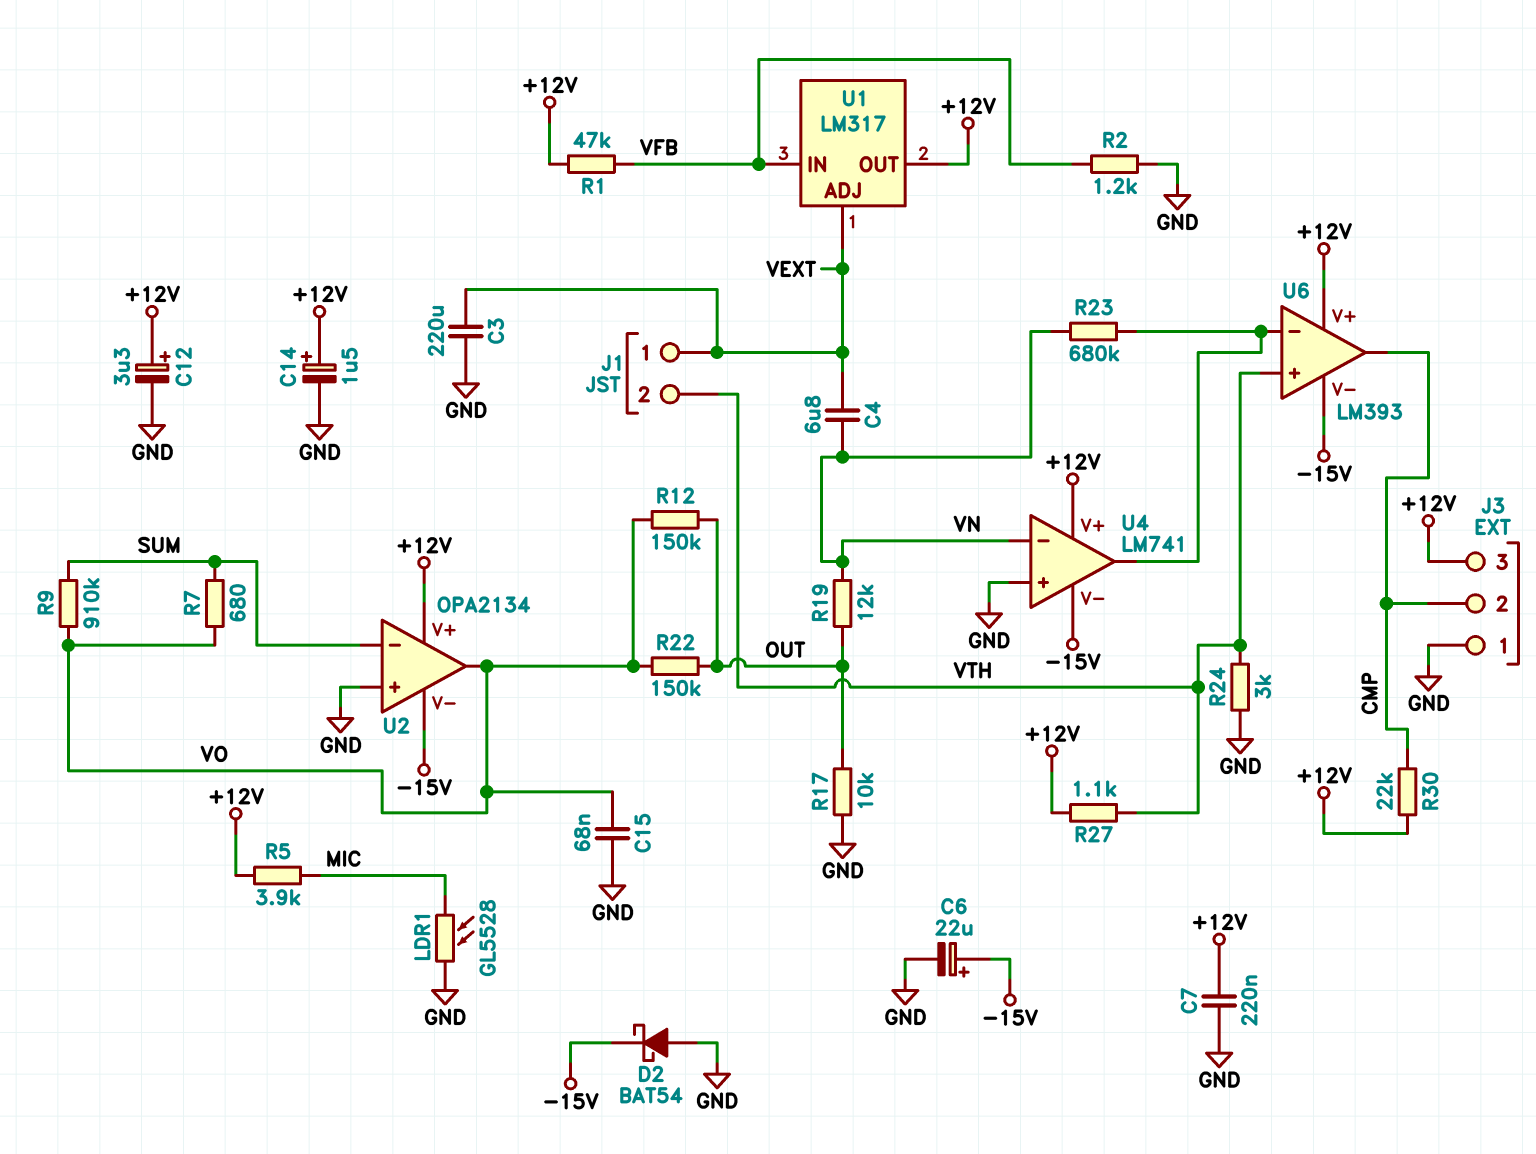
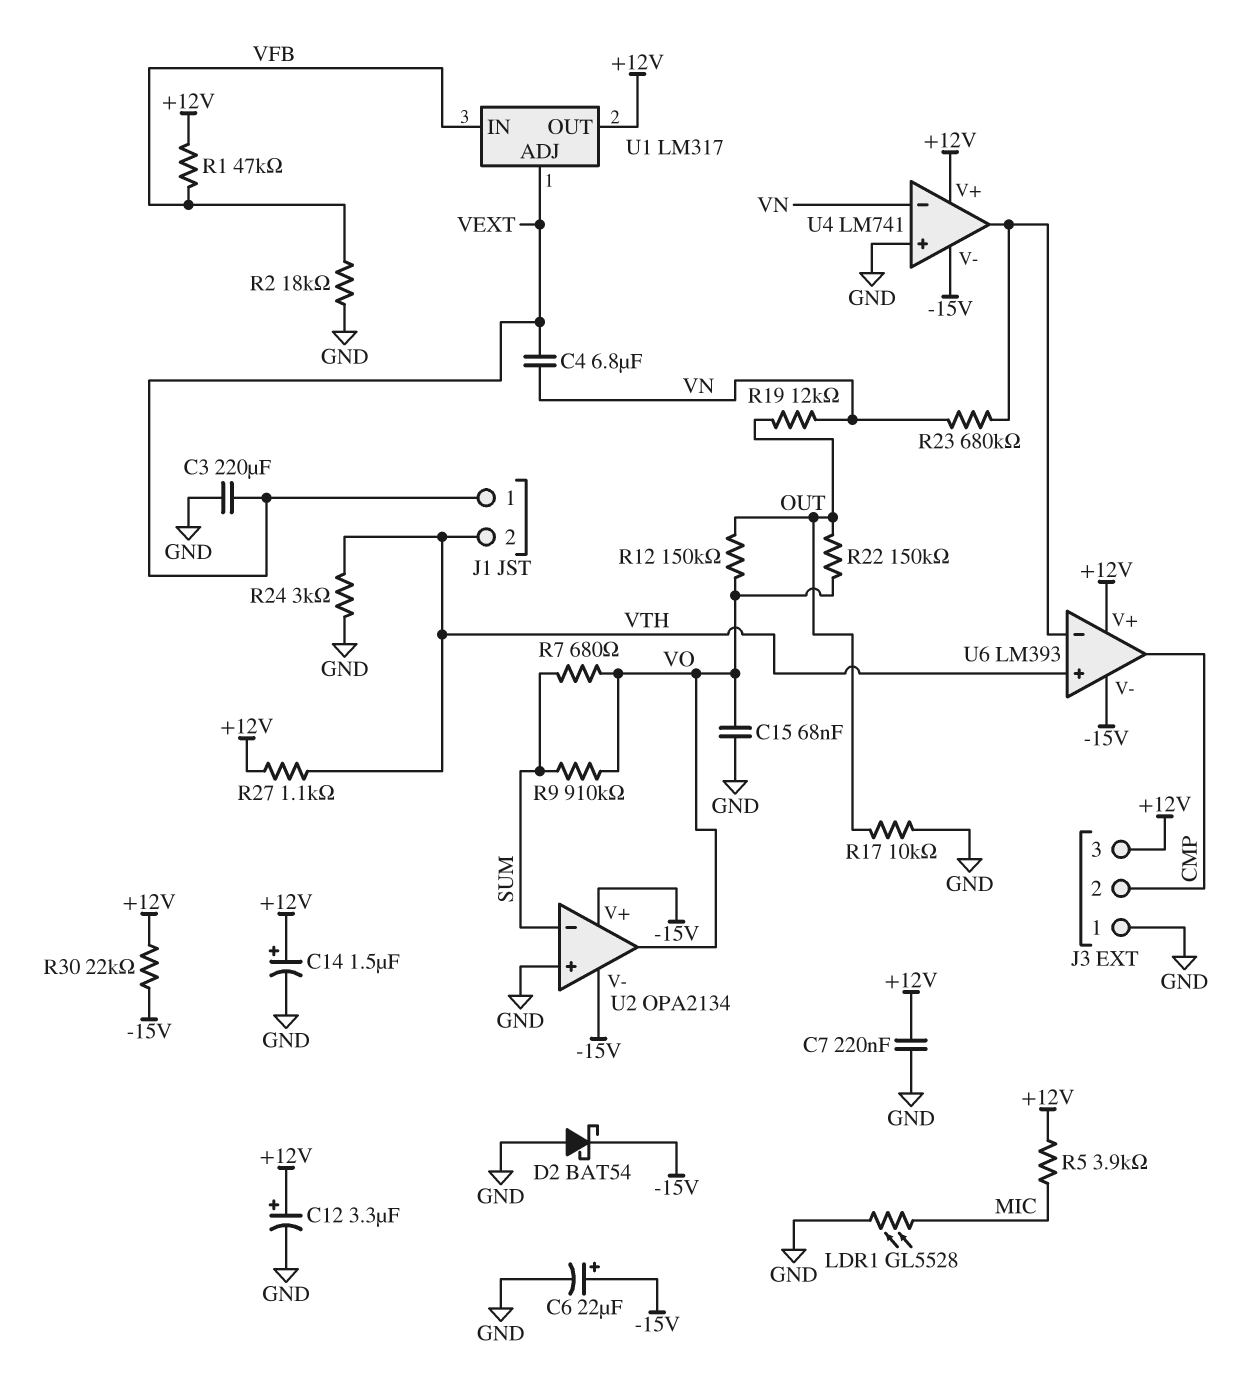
R2: 1.2k (GND, VFB) -> 18k (GND, VFB)
R30: 22k (+12V, CMP) -> 22k (+12V, -15V)
U2 pin V+: +12V -> -15V

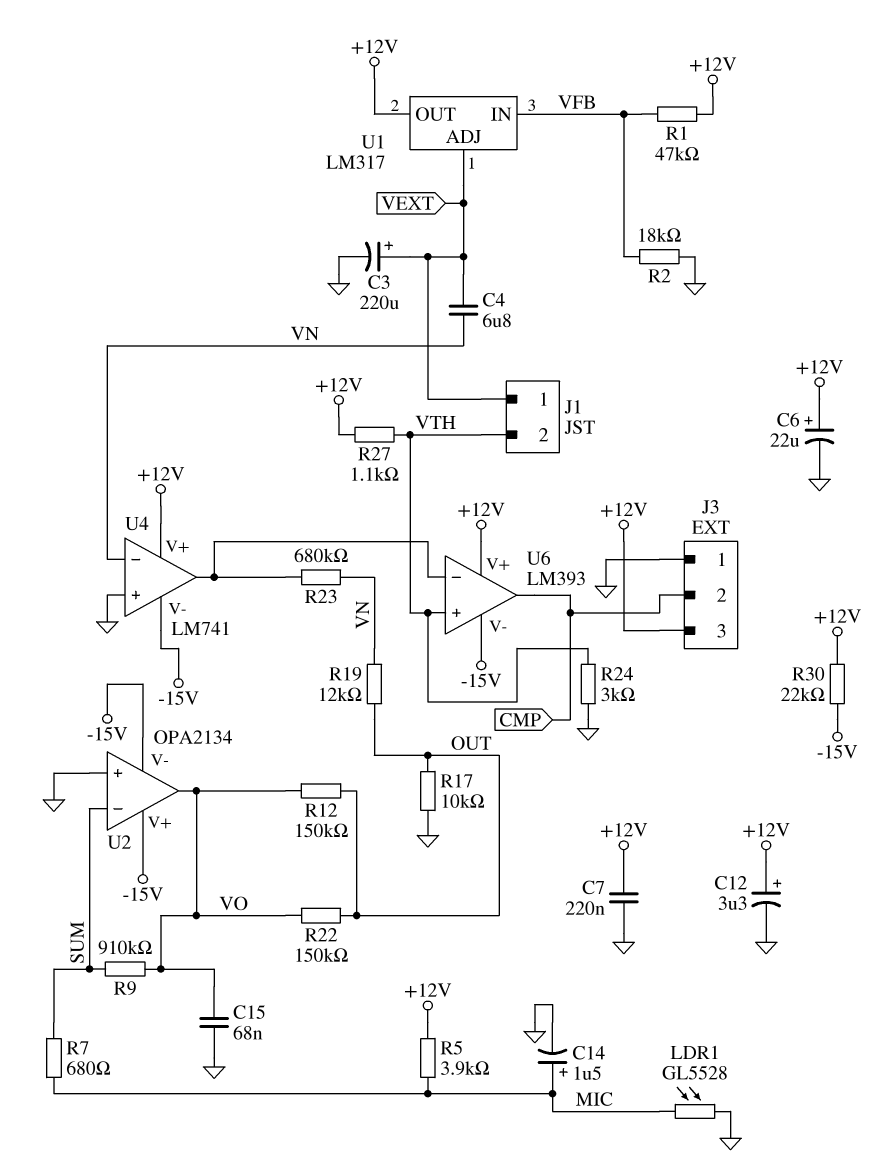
C3: 220uF (GND, VEXT) -> 220uF (plus VEXT, minus GND)
C6: 22uF (plus -15V, minus GND) -> 22uF (plus +12V, minus GND)
C14: 1.5uF (plus +12V, minus GND) -> 1.5uF (plus MIC, minus GND)
D2: schottky BAT54 (A GND, K -15V) -> none
R7: 680 (SUM, VO) -> 680 (MIC, SUM)

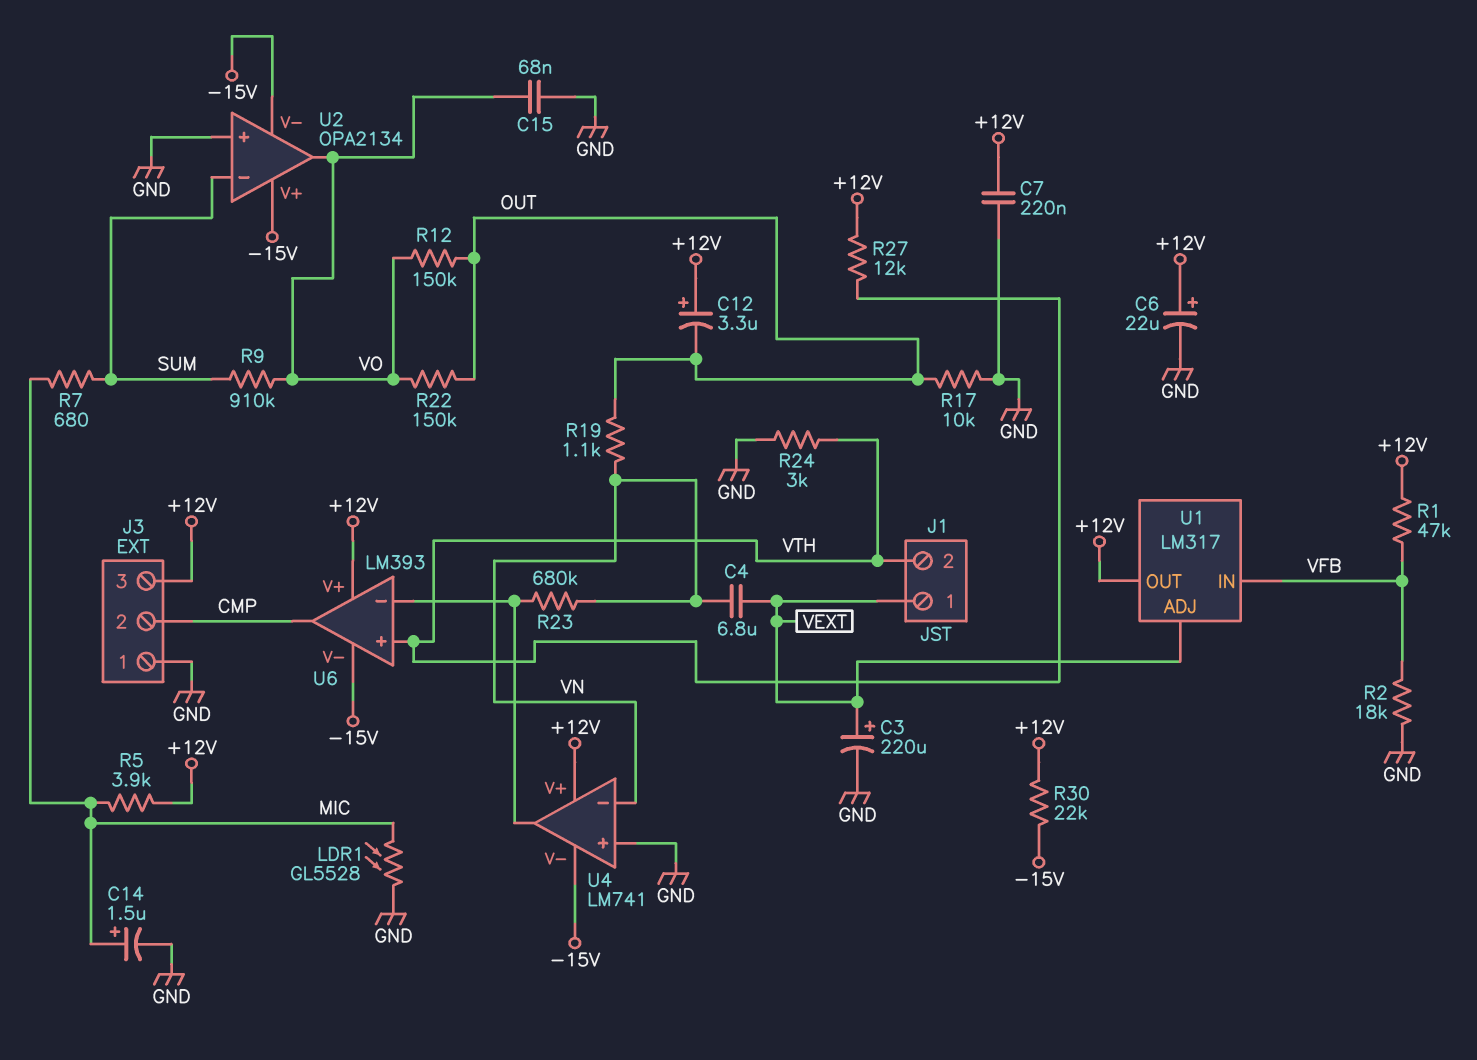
C12: 3.3uF (plus +12V, minus GND) -> 3.3uF (plus +12V, minus OUT)
R19: 12k (OUT, VN) -> 1.1k (OUT, VN)
R27: 1.1k (+12V, VTH) -> 12k (+12V, VTH)

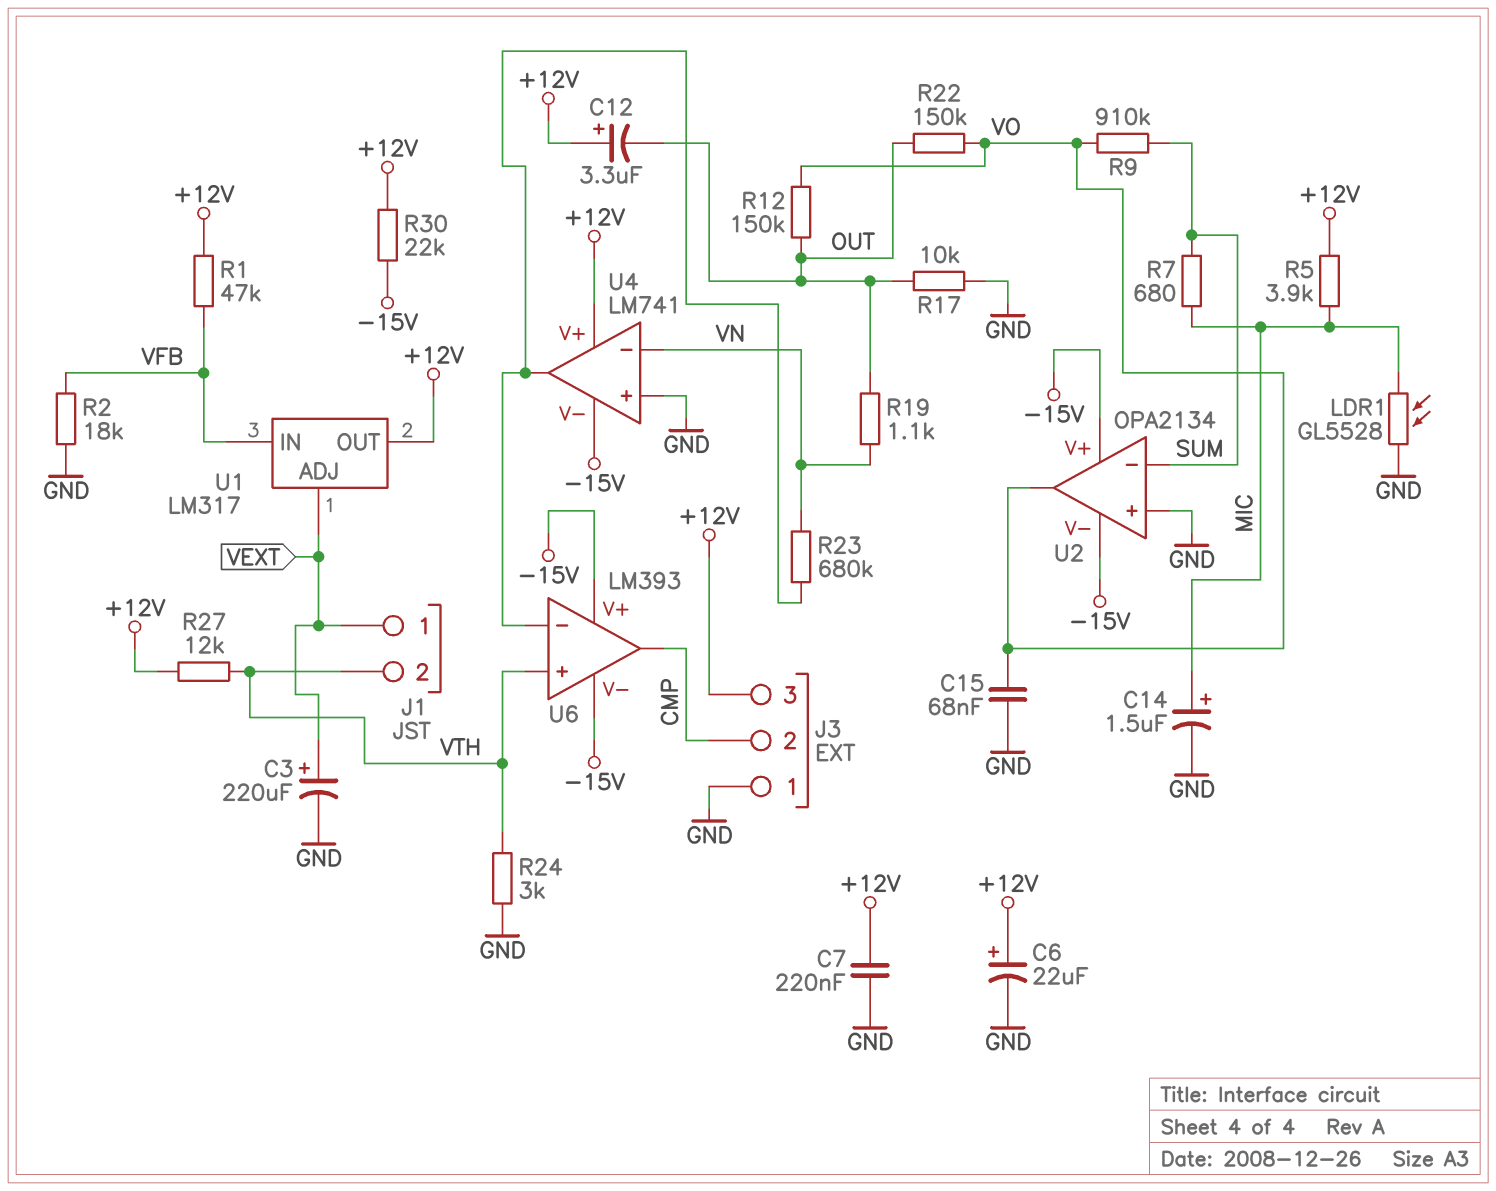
C4: 6.8uF (VEXT, VN) -> none
U6 pin V+: +12V -> -15V

